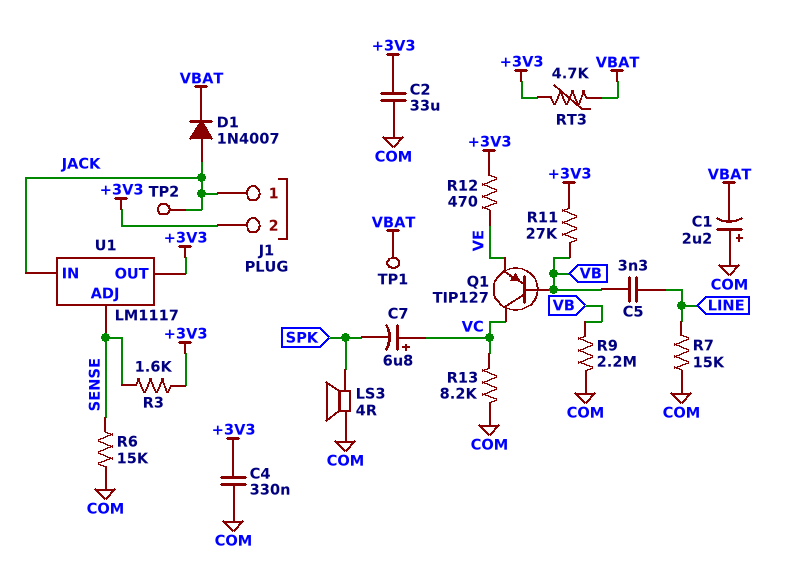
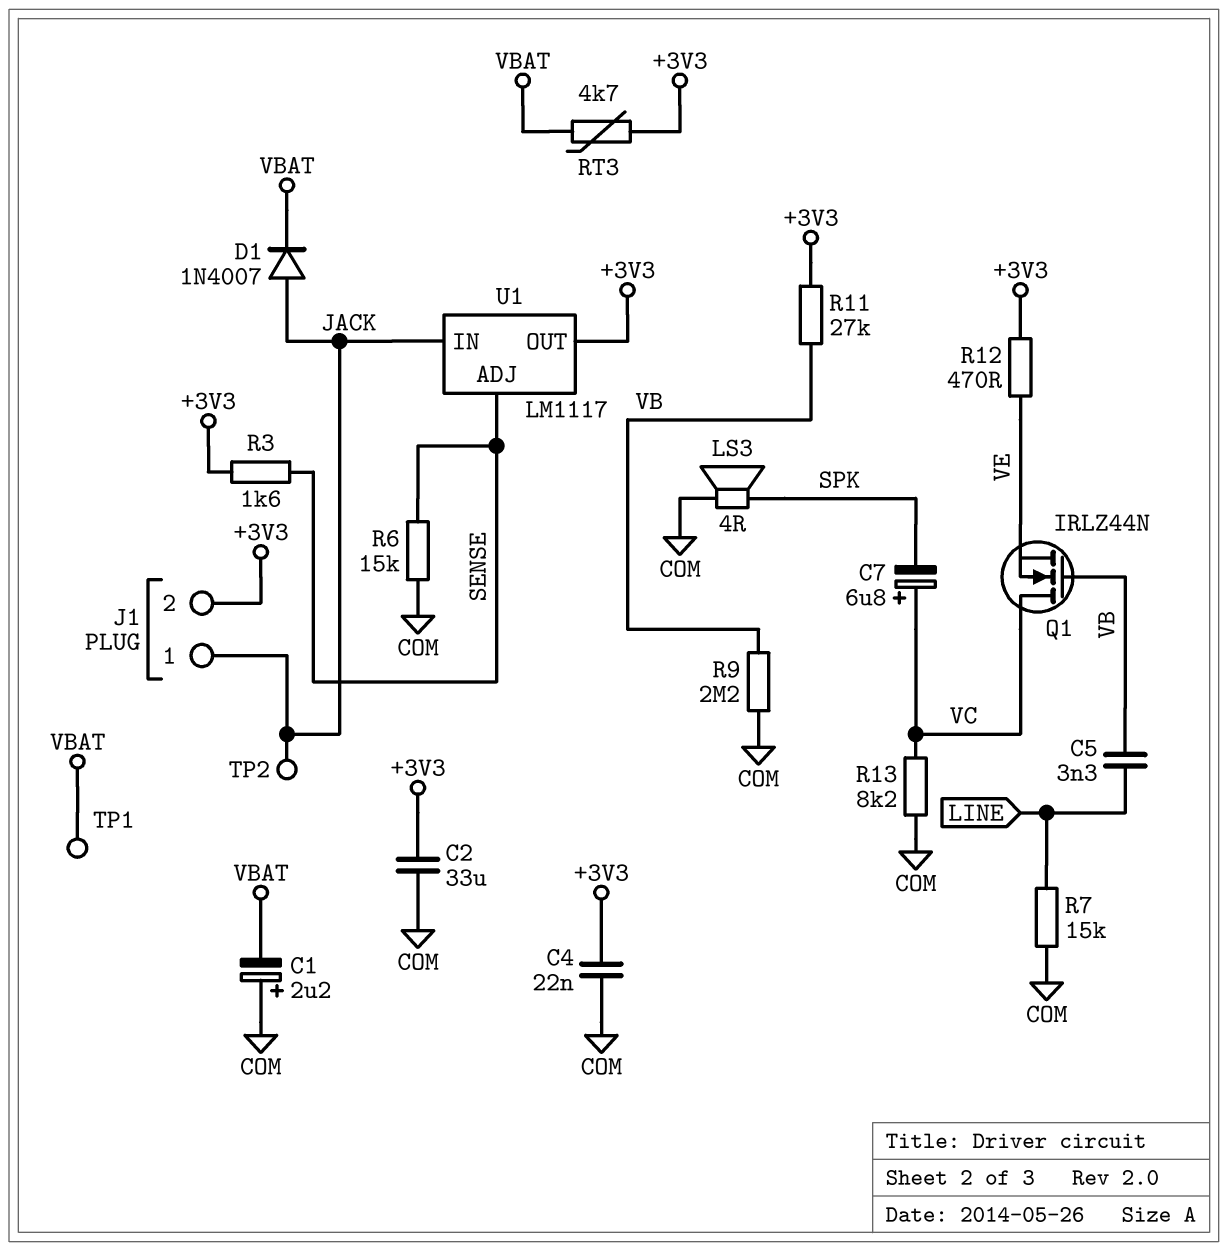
C4: 330nF (+3V3, COM) -> 22nF (+3V3, COM)
Q1: PNP TIP127 (B VB, C VC, E VE) -> NMOS IRLZ44N (G VB, D VC, S VE)

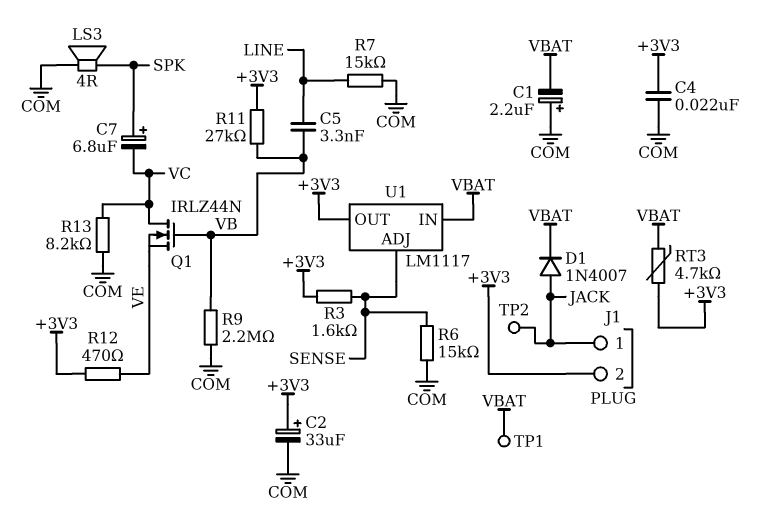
C2: 33uF (+3V3, COM) -> 33uF (plus +3V3, minus COM)
C7: 6.8uF (plus VC, minus SPK) -> 6.8uF (plus SPK, minus VC)
U1 pin IN: JACK -> VBAT

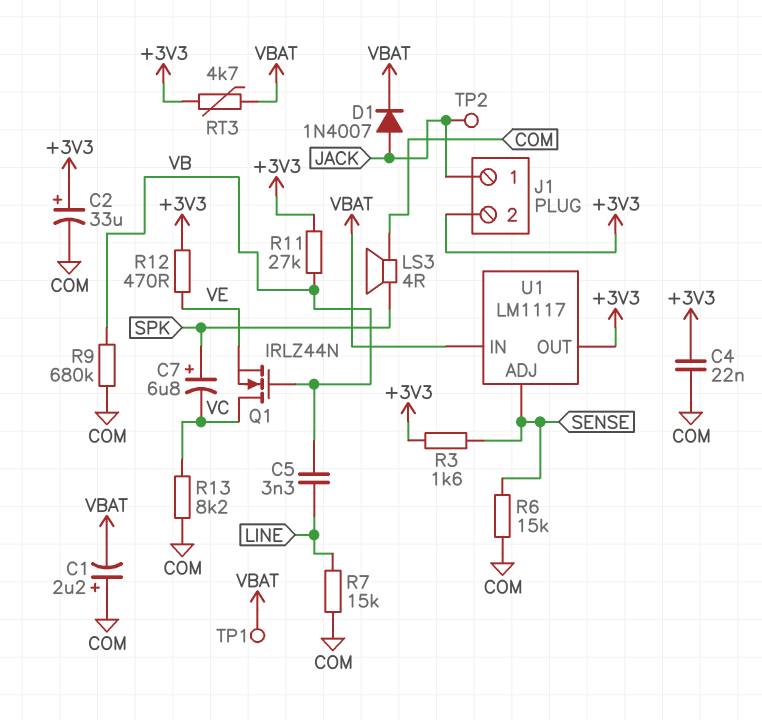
R9: 2.2M (COM, VB) -> 680k (COM, VB)

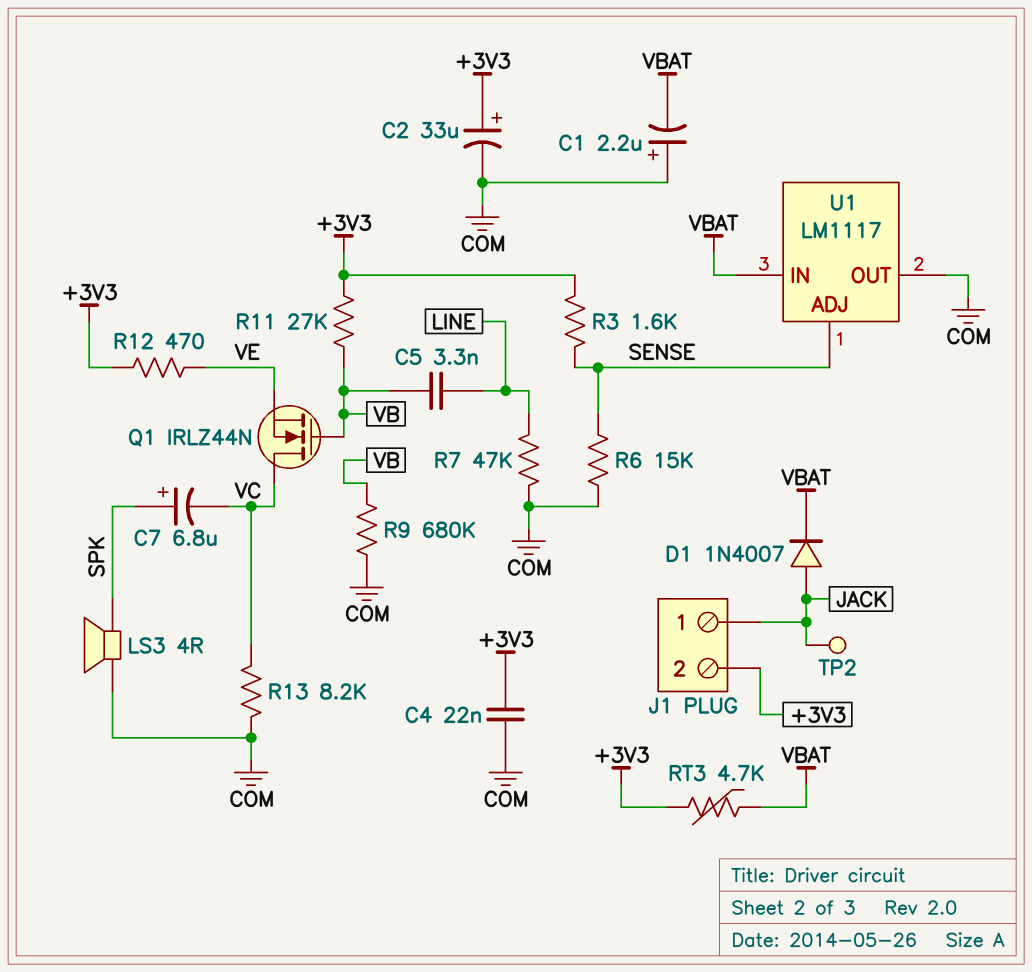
R7: 15k (COM, LINE) -> 47k (COM, LINE)
TP1: test point (VBAT) -> none
U1 pin OUT: +3V3 -> COM

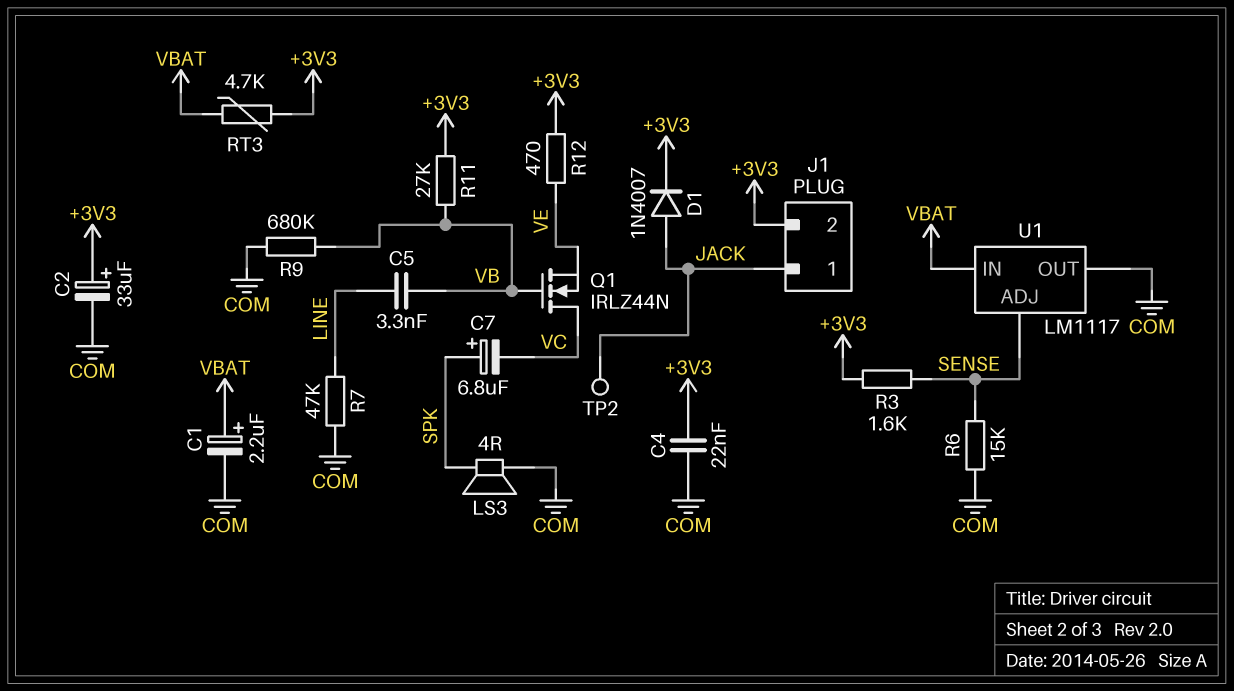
C1: 2.2uF (plus COM, minus VBAT) -> 2.2uF (plus VBAT, minus COM)
D1: diode 1N4007 (A JACK, K VBAT) -> diode 1N4007 (A JACK, K +3V3)
R13: 8.2k (COM, VC) -> none

